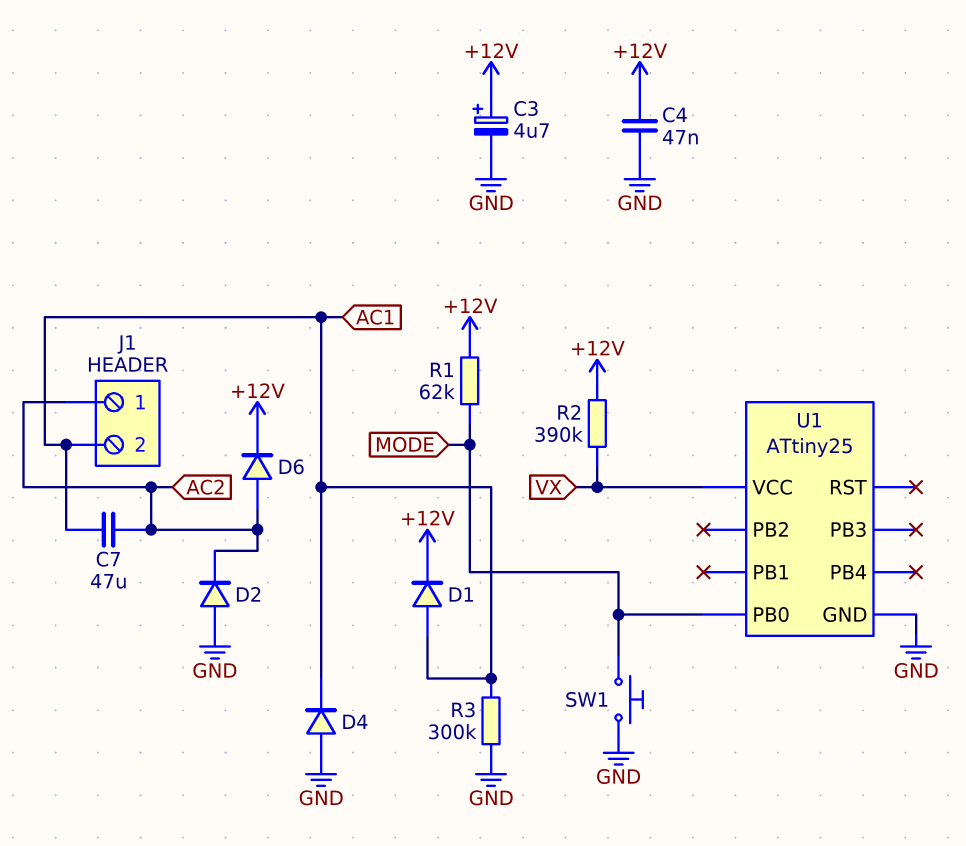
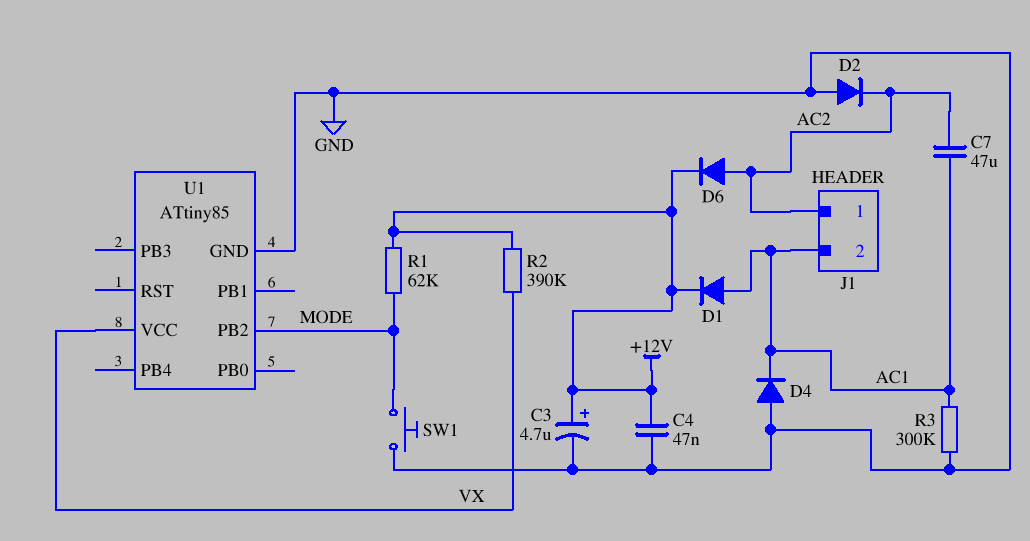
U1: ATtiny25 -> ATtiny85
U1 pin PB0: MODE -> none
U1 pin PB2: none -> MODE

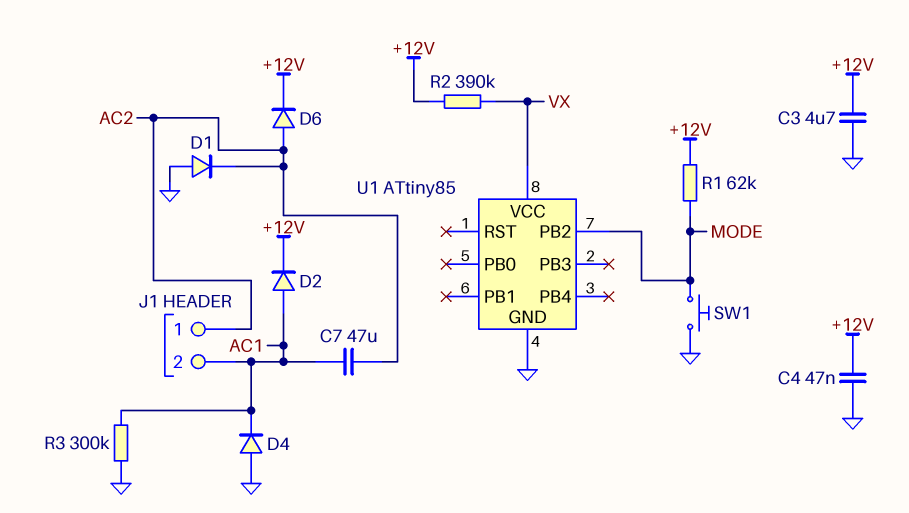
C3: 4.7uF (plus +12V, minus GND) -> 4.7uF (+12V, GND)
D1: diode (A AC1, K +12V) -> diode (A GND, K AC2)
D2: diode (A GND, K AC2) -> diode (A AC1, K +12V)

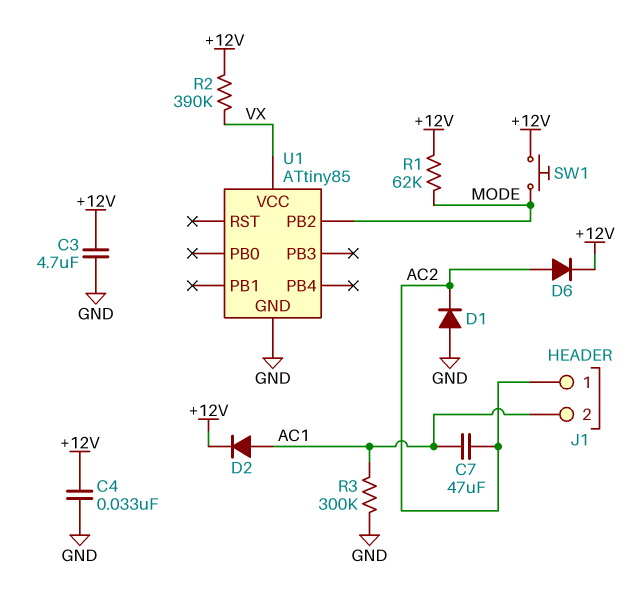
C4: 47nF (+12V, GND) -> 33nF (+12V, GND)
D4: diode (A GND, K AC1) -> none
SW1: button (GND, MODE) -> button (+12V, MODE)

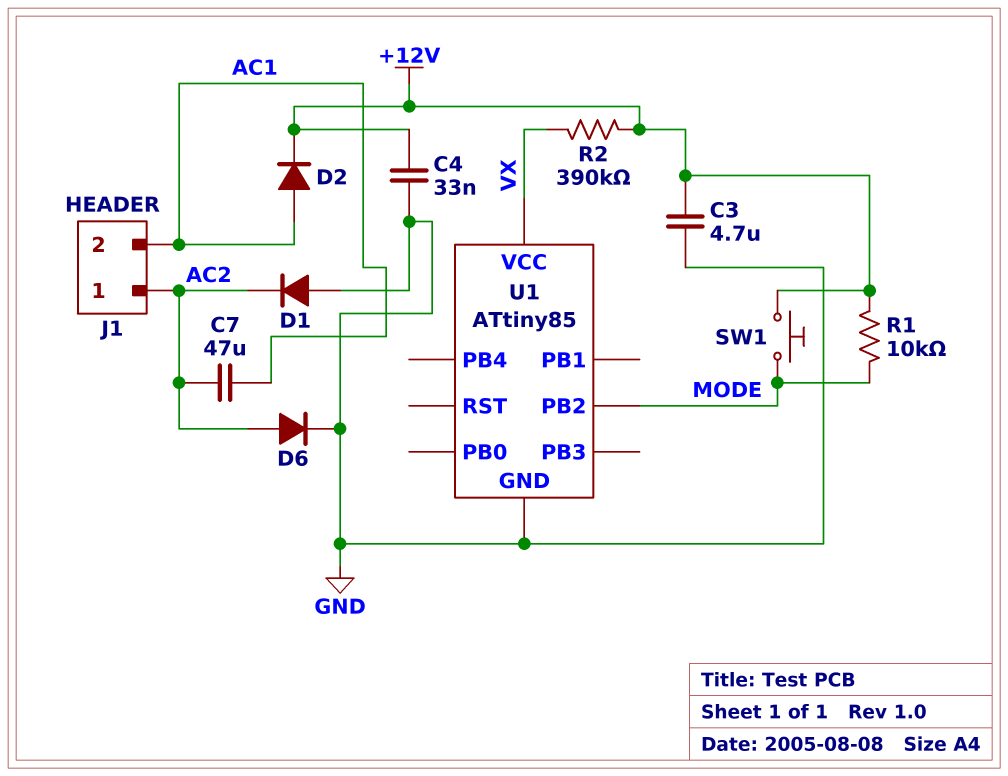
D6: diode (A AC2, K +12V) -> diode (A AC2, K GND)
R1: 62k (+12V, MODE) -> 10k (+12V, MODE)
R3: 300k (AC1, GND) -> none

